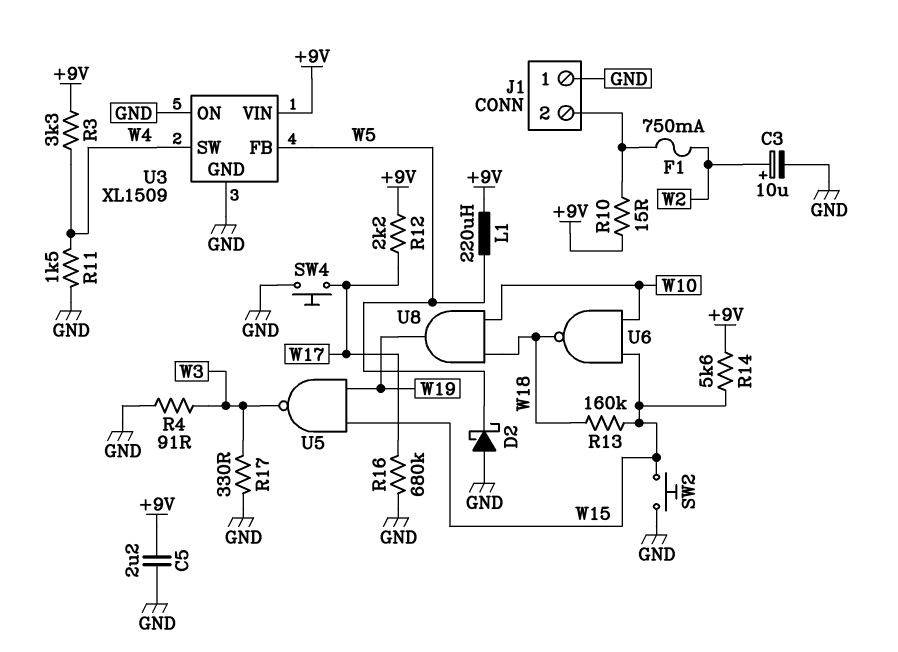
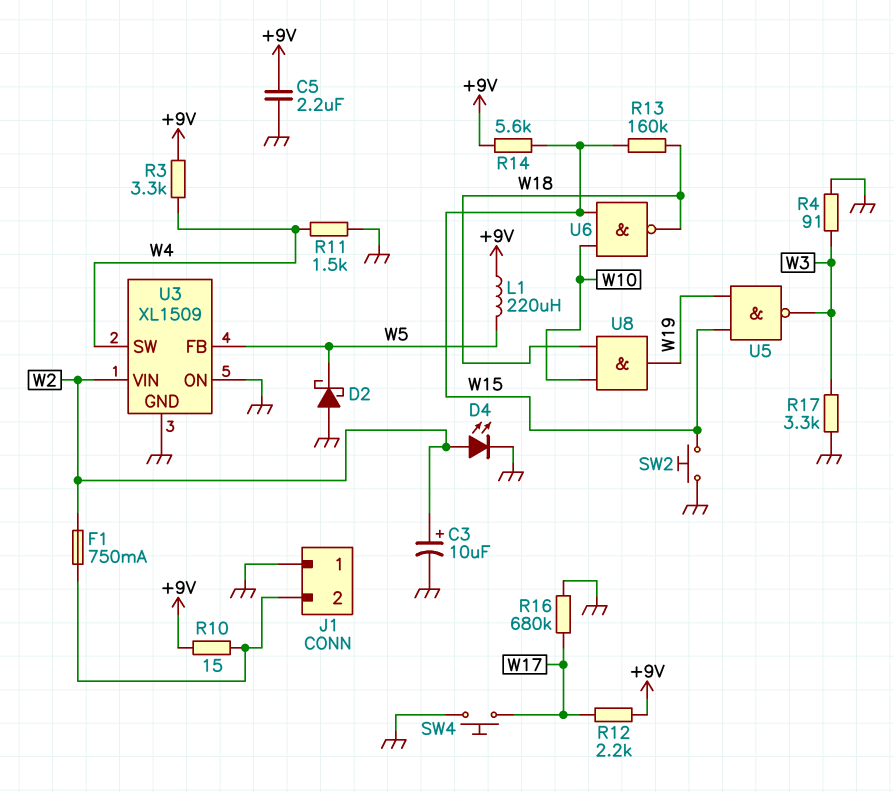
D4: none -> LED (A W2, K GND)
R17: 330 (GND, W3) -> 3.3k (GND, W3)
U3 pin VIN: +9V -> W2

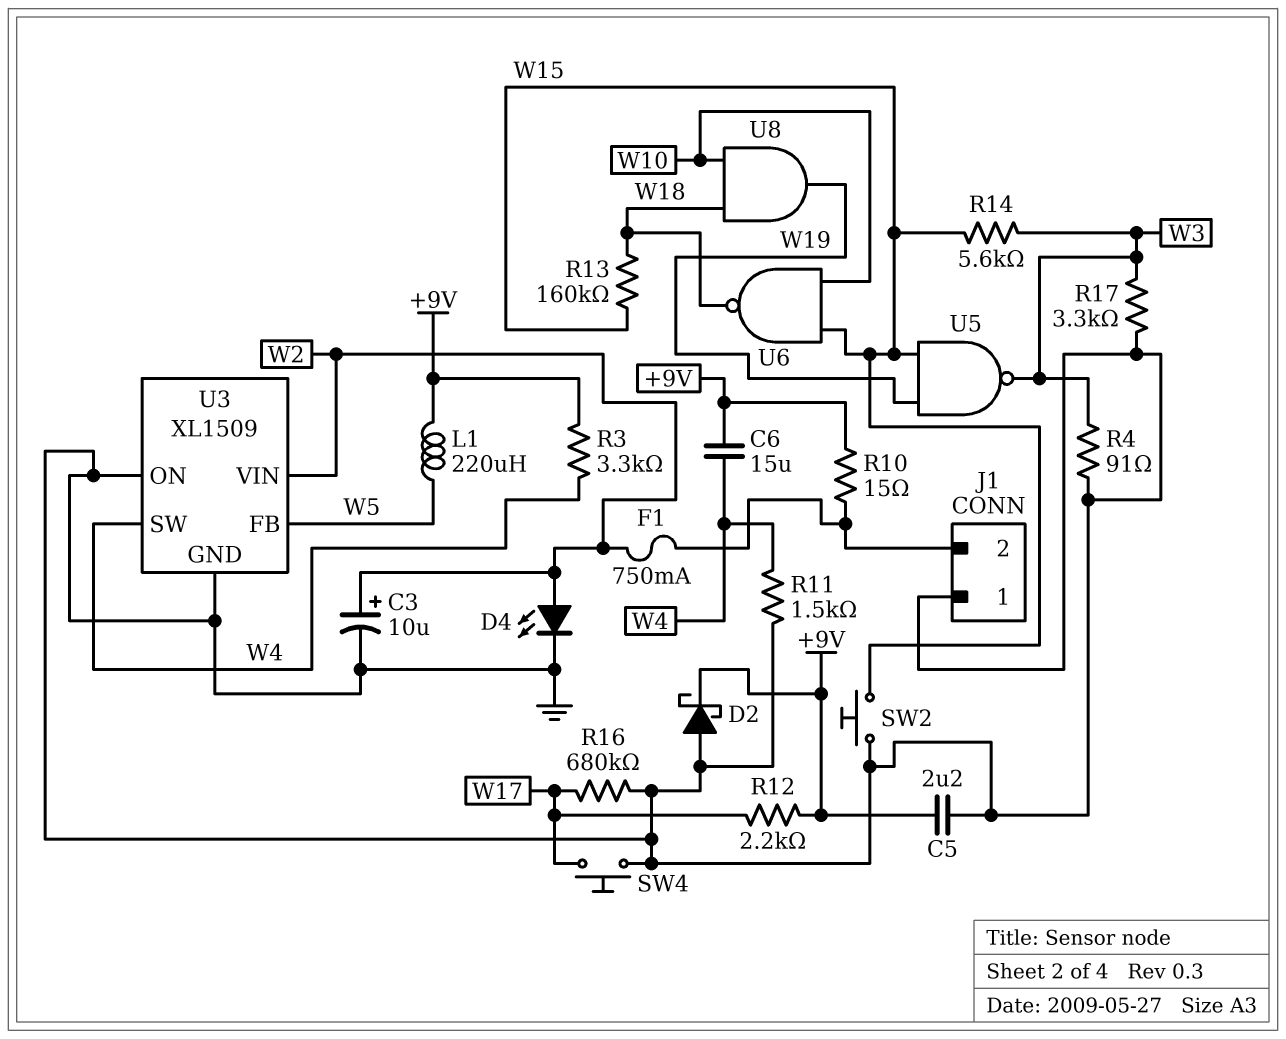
C6: none -> 15uF (+9V, W4)
D2: schottky (A GND, K W5) -> schottky (A GND, K +9V)
R14: 5.6k (+9V, W15) -> 5.6k (W3, W15)

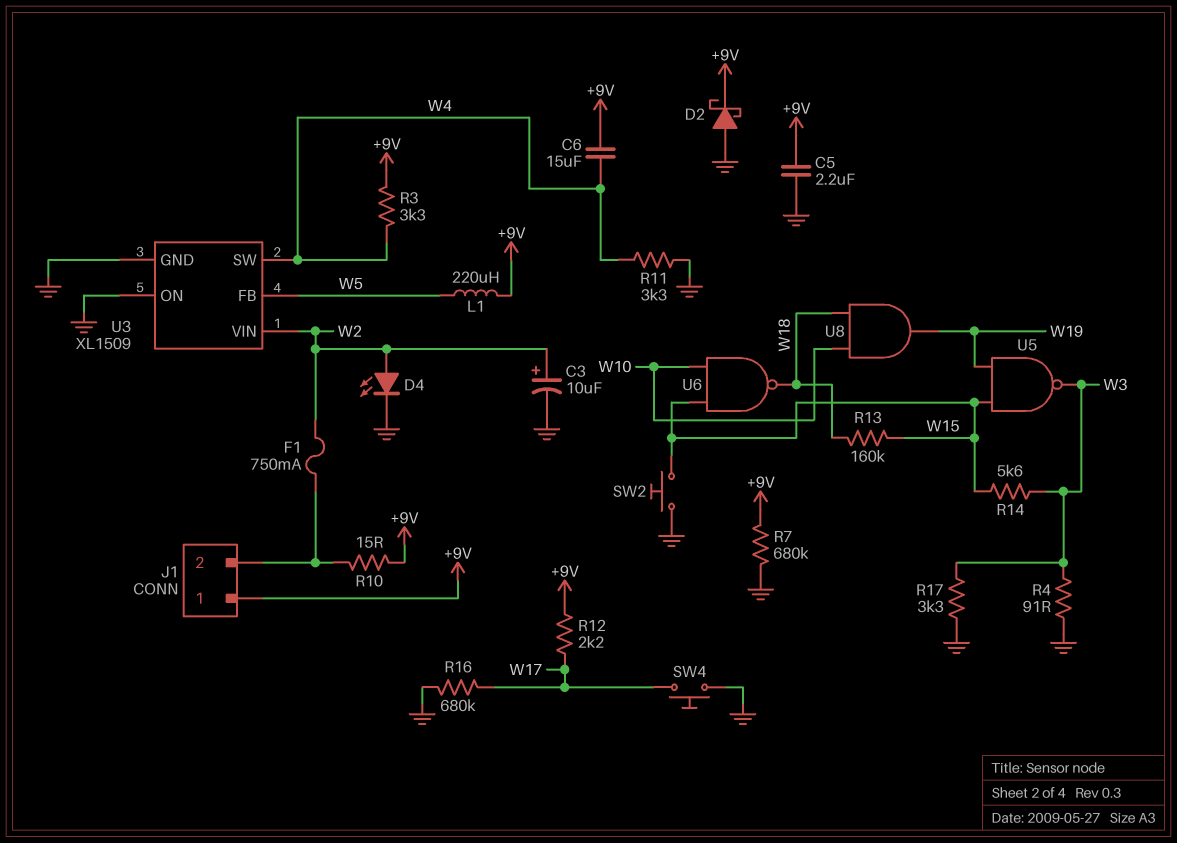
J1 pin 1: GND -> +9V
R7: none -> 680k (+9V, GND)
R11: 1.5k (GND, W4) -> 3.3k (GND, W4)

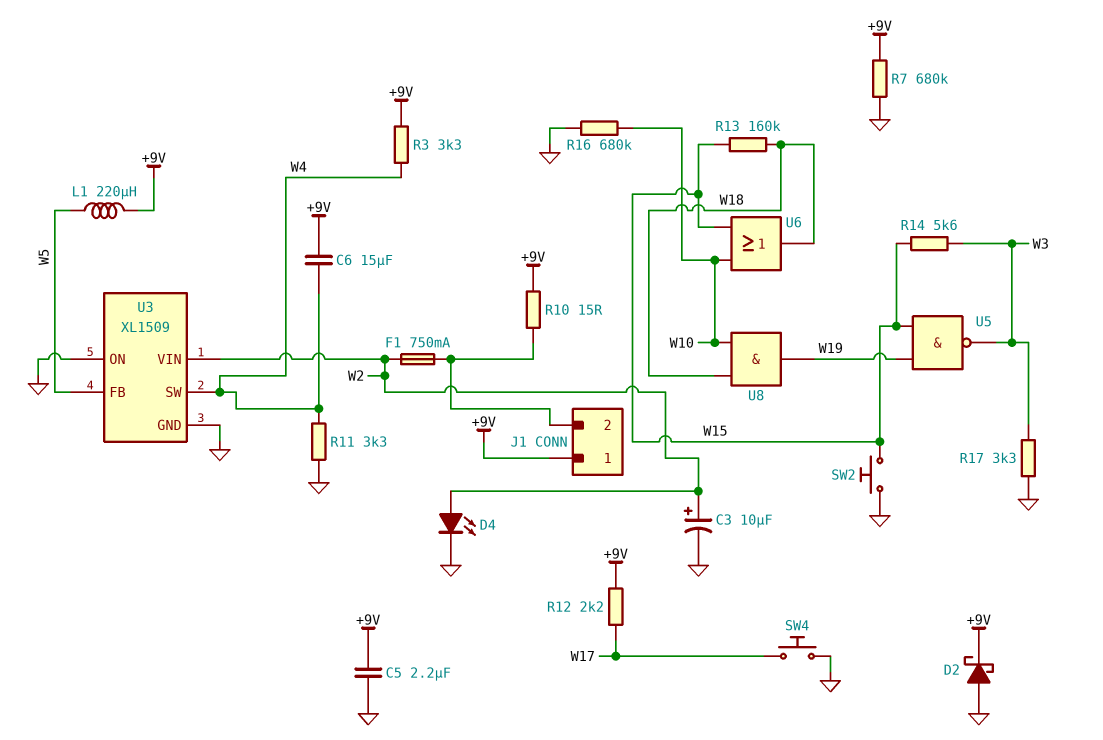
R4: 91 (GND, W3) -> none
R16: 680k (GND, W17) -> 680k (GND, W10)
U6: NAND (in W10, in W15, out W18) -> OR (in W10, in W15, out W18)

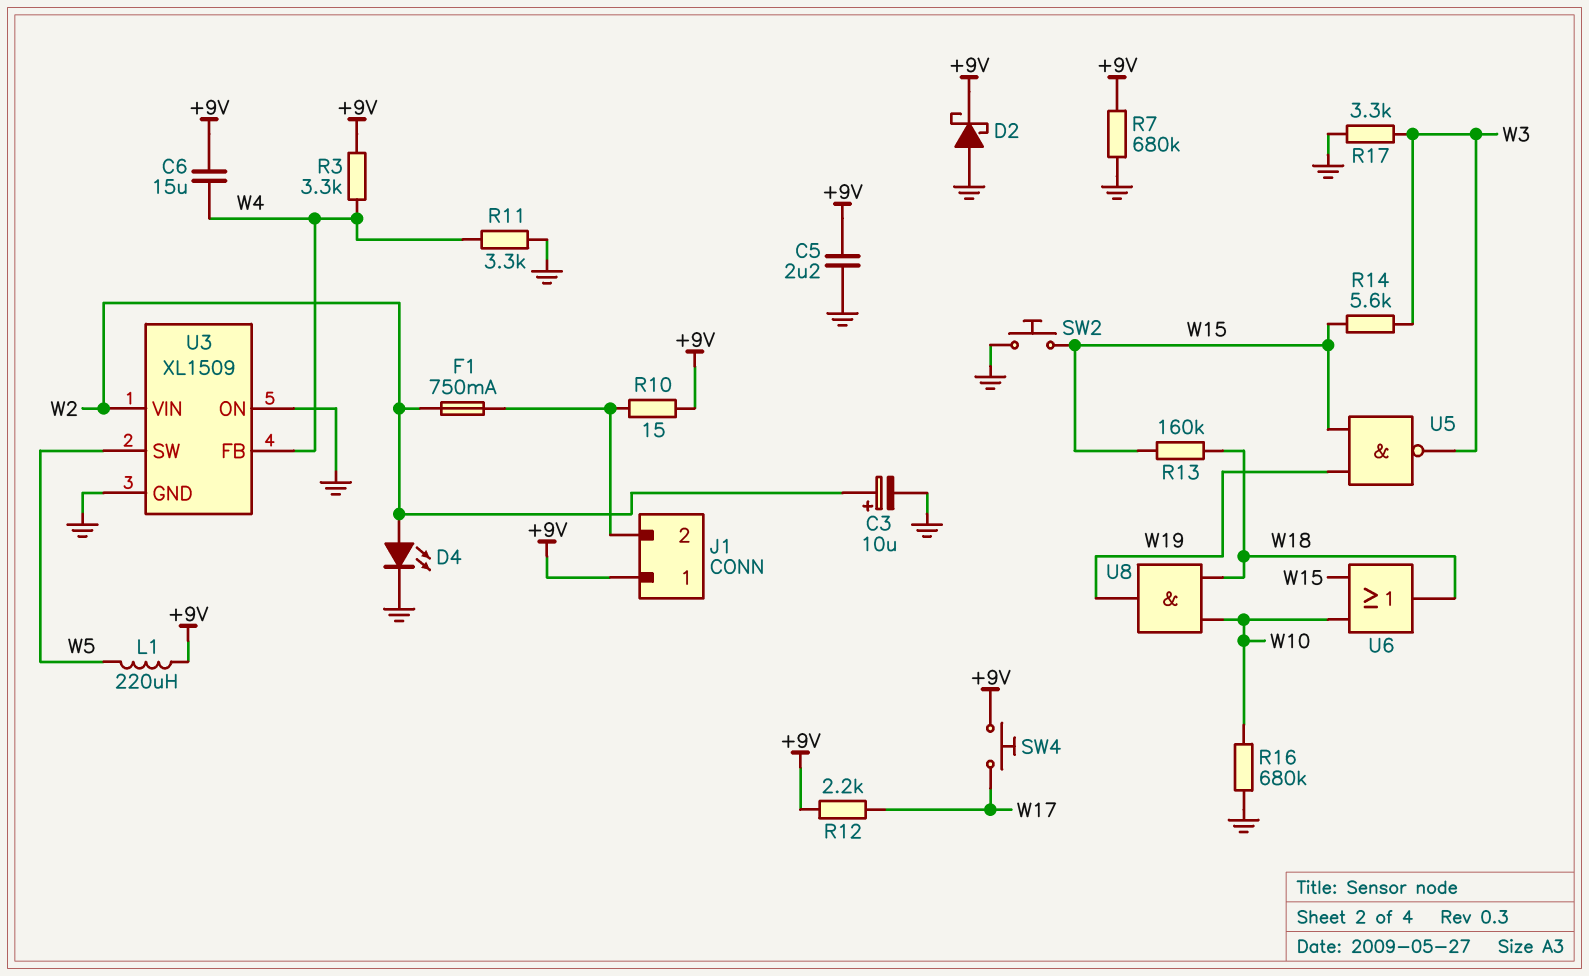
SW4: button (GND, W17) -> button (+9V, W17)
U3 pin FB: W5 -> W4
U3 pin SW: W4 -> W5

